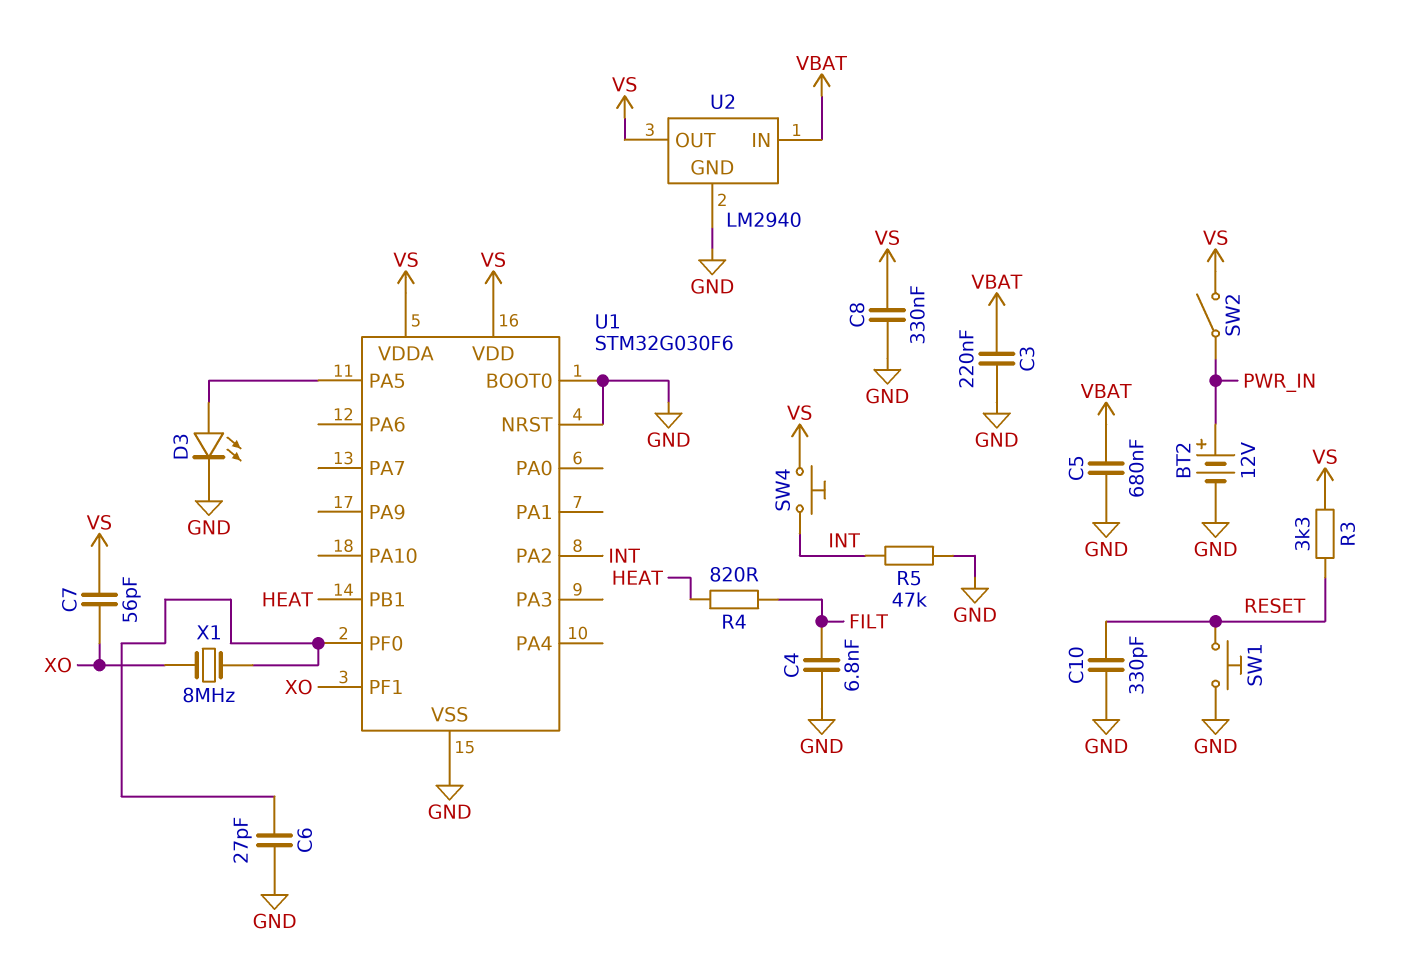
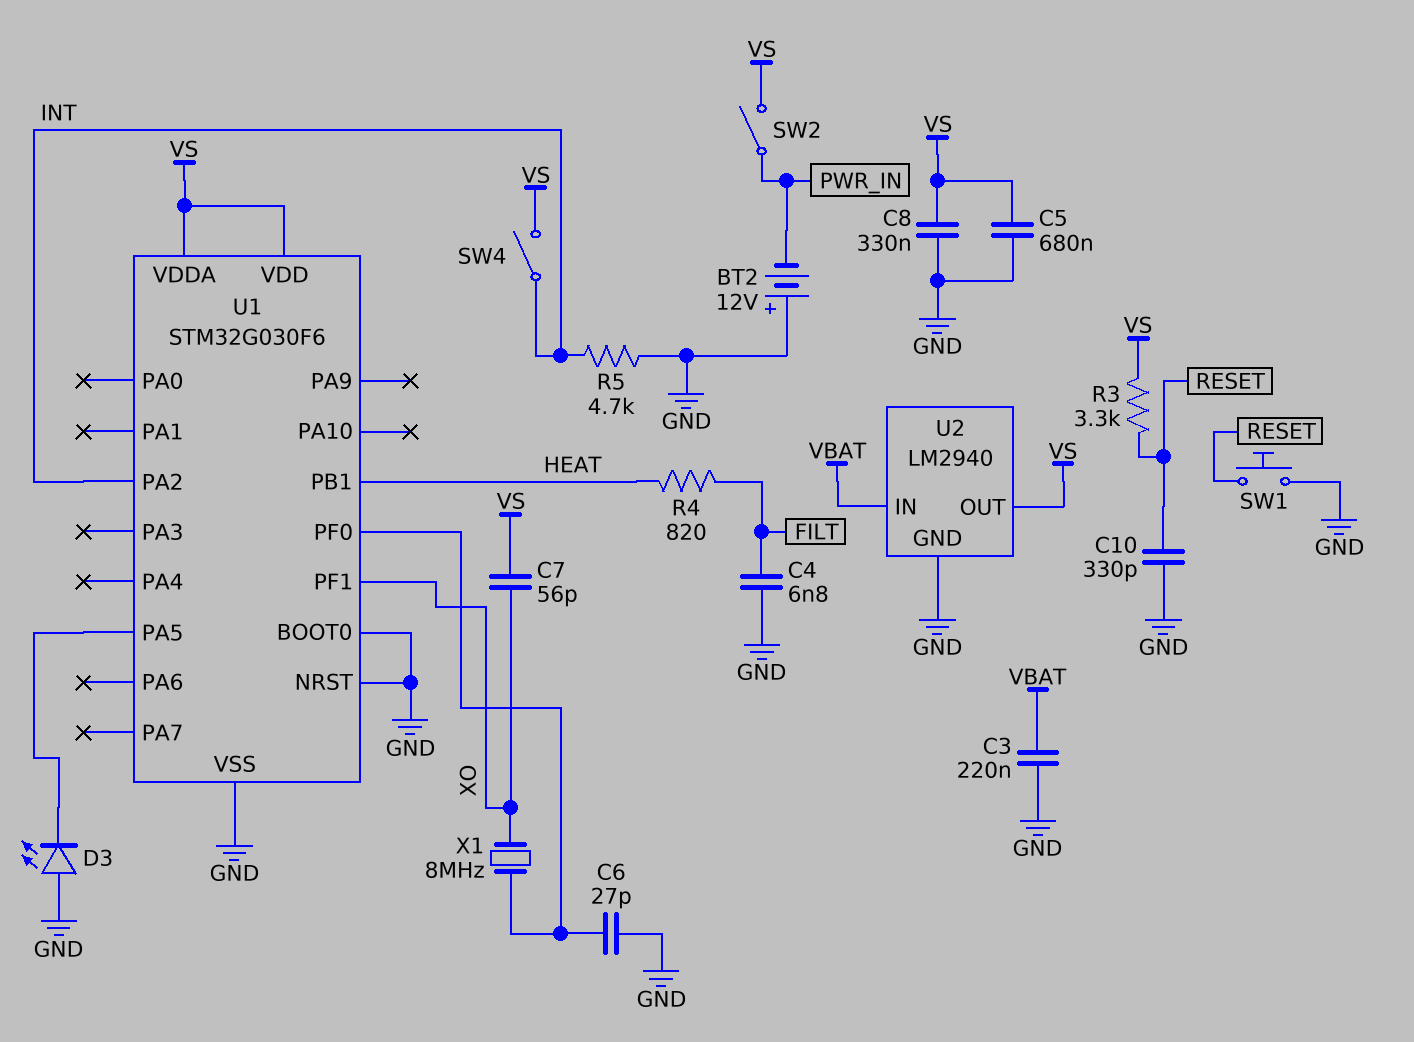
BT2: 12V (plus PWR_IN, minus GND) -> 12V (plus GND, minus PWR_IN)
C5: 680nF (GND, VBAT) -> 680nF (GND, VS)
D3: LED (A U1/PA5, K GND) -> LED (A GND, K U1/PA5)
R5: 47k (GND, INT) -> 4.7k (GND, INT)
SW4: button (INT, VS) -> switch (INT, VS)

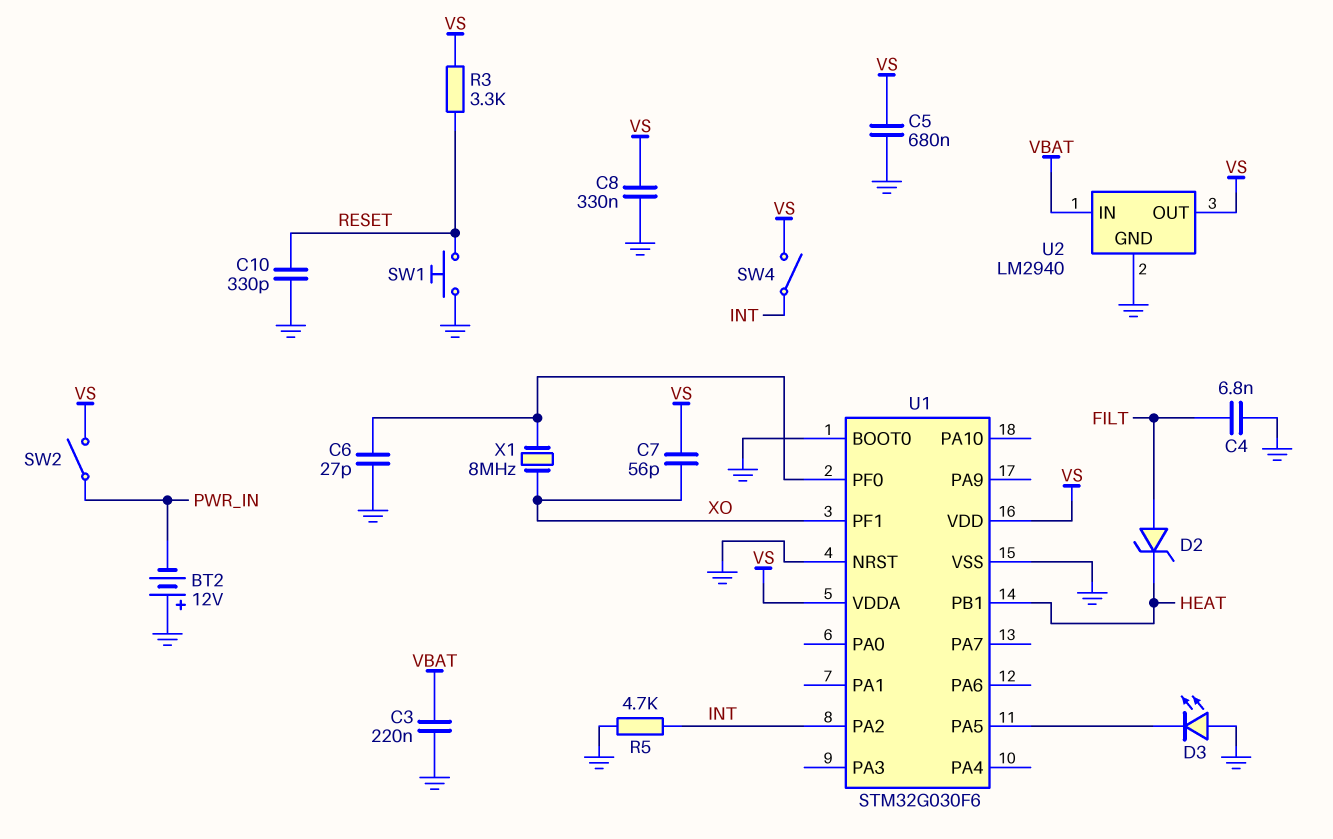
D2: none -> zener (A FILT, K HEAT)
R4: 820 (FILT, HEAT) -> none

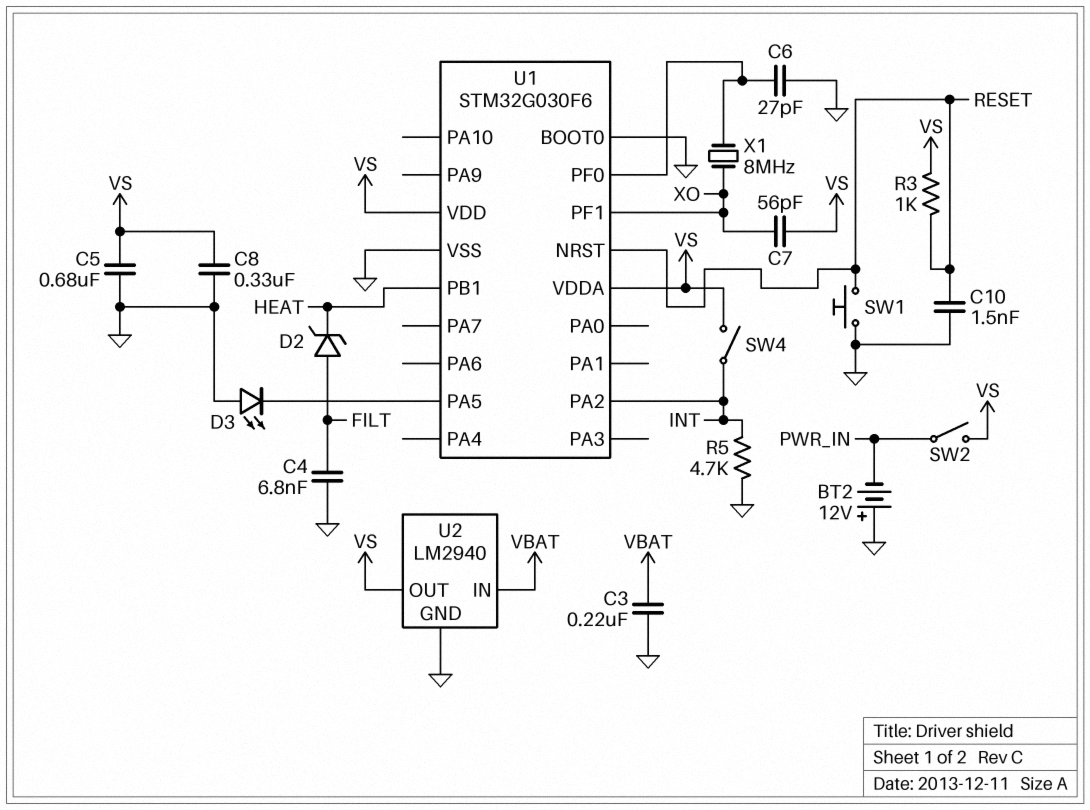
C10: 330pF (GND, RESET) -> 1.5nF (GND, RESET)
R3: 3.3k (RESET, VS) -> 1k (RESET, VS)
U1 pin NRST: GND -> RESET

